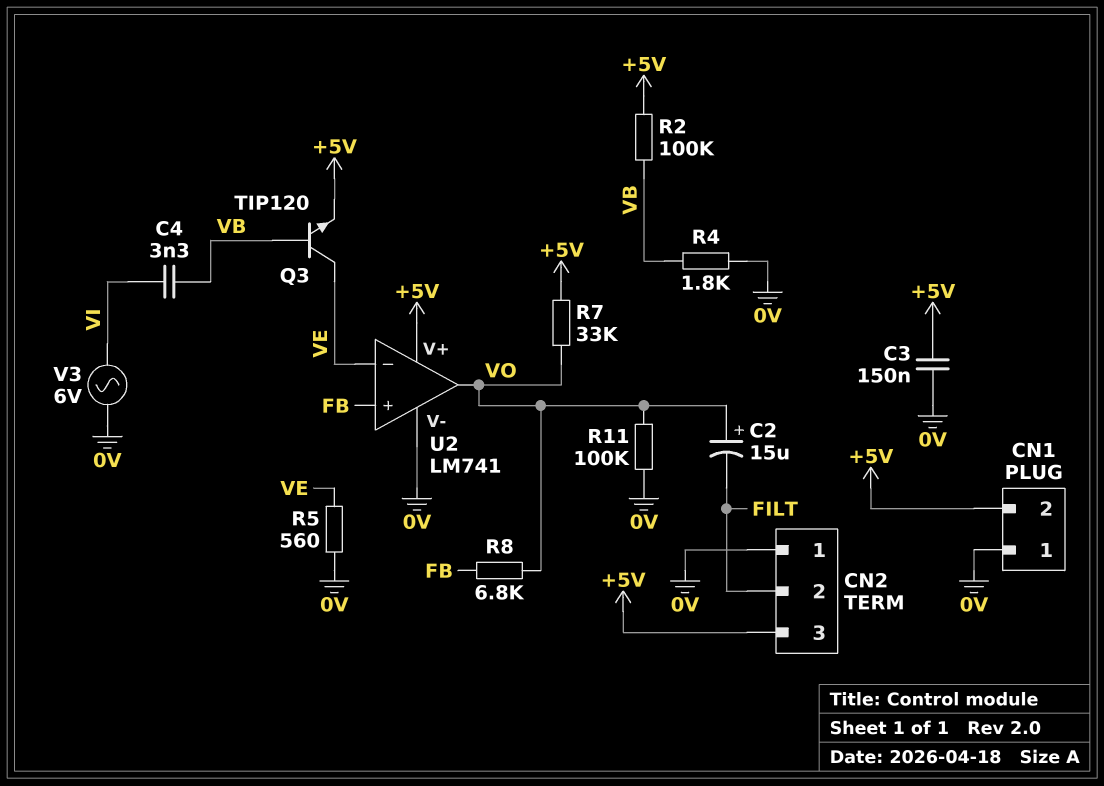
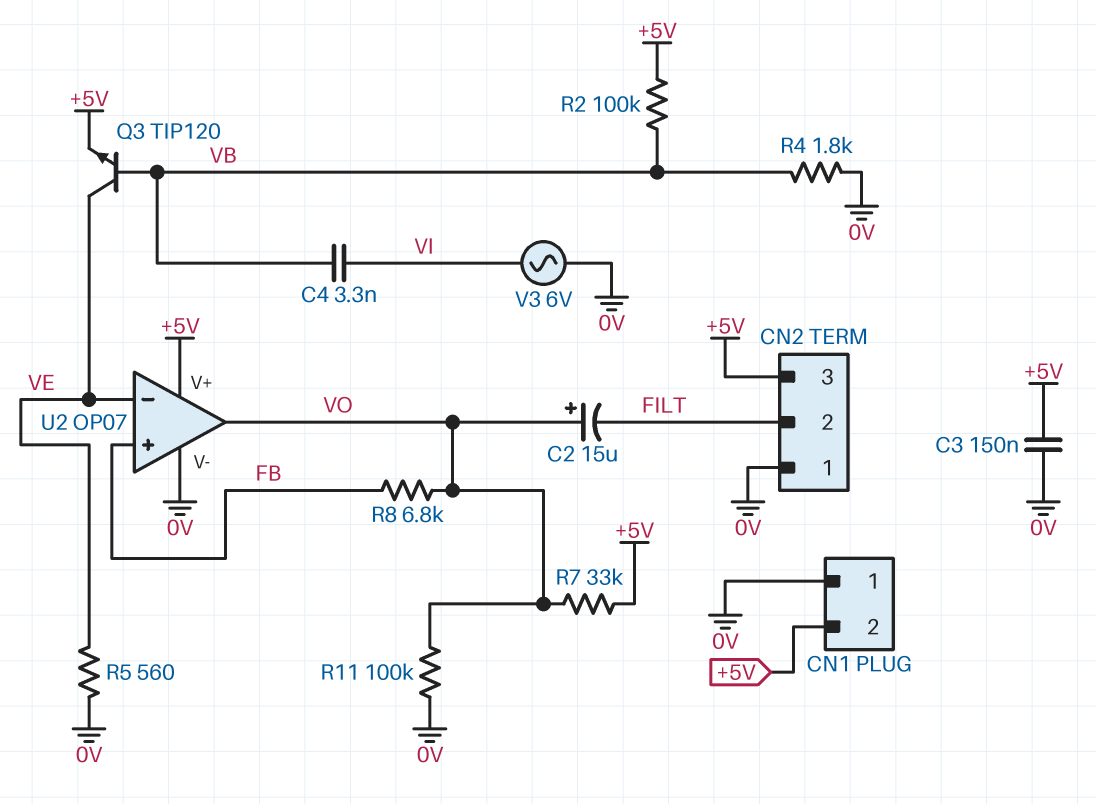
U2: LM741 -> OP07

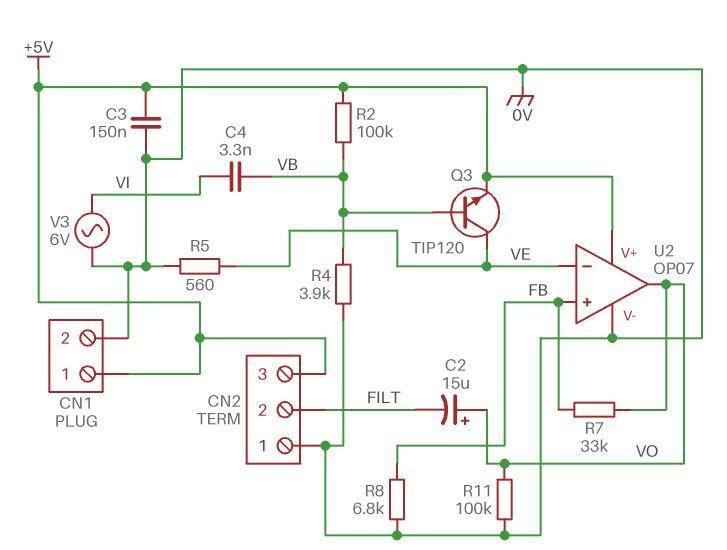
CN1 pin 1: 0V -> +5V
CN1 pin 2: +5V -> 0V
R4: 1.8k (0V, VB) -> 3.9k (0V, VB)
R7: 33k (+5V, VO) -> 33k (FB, VO)
R8: 6.8k (FB, VO) -> 6.8k (0V, FB)

